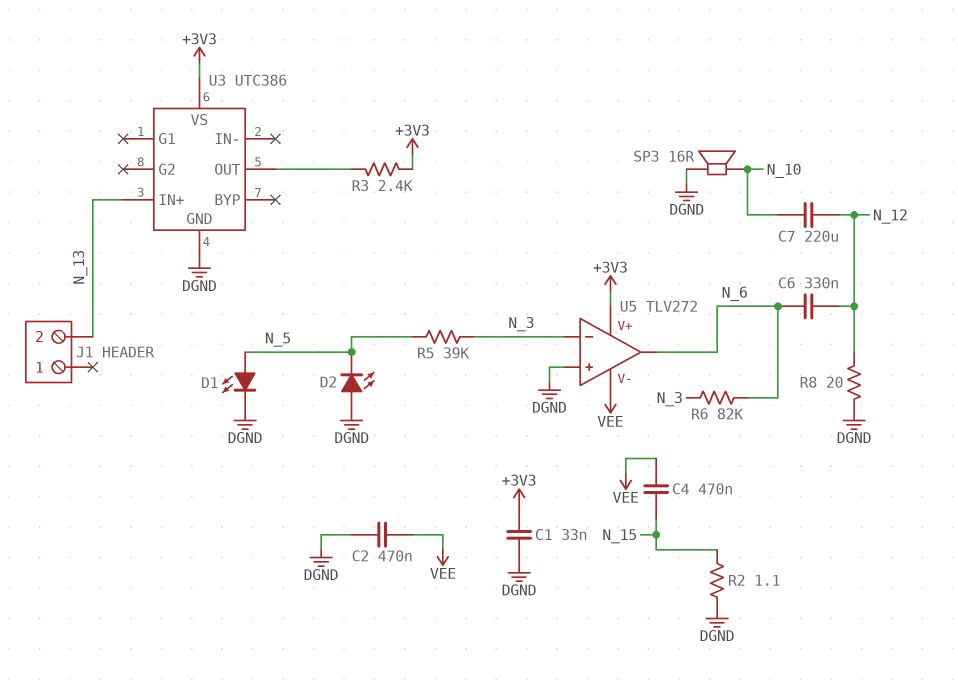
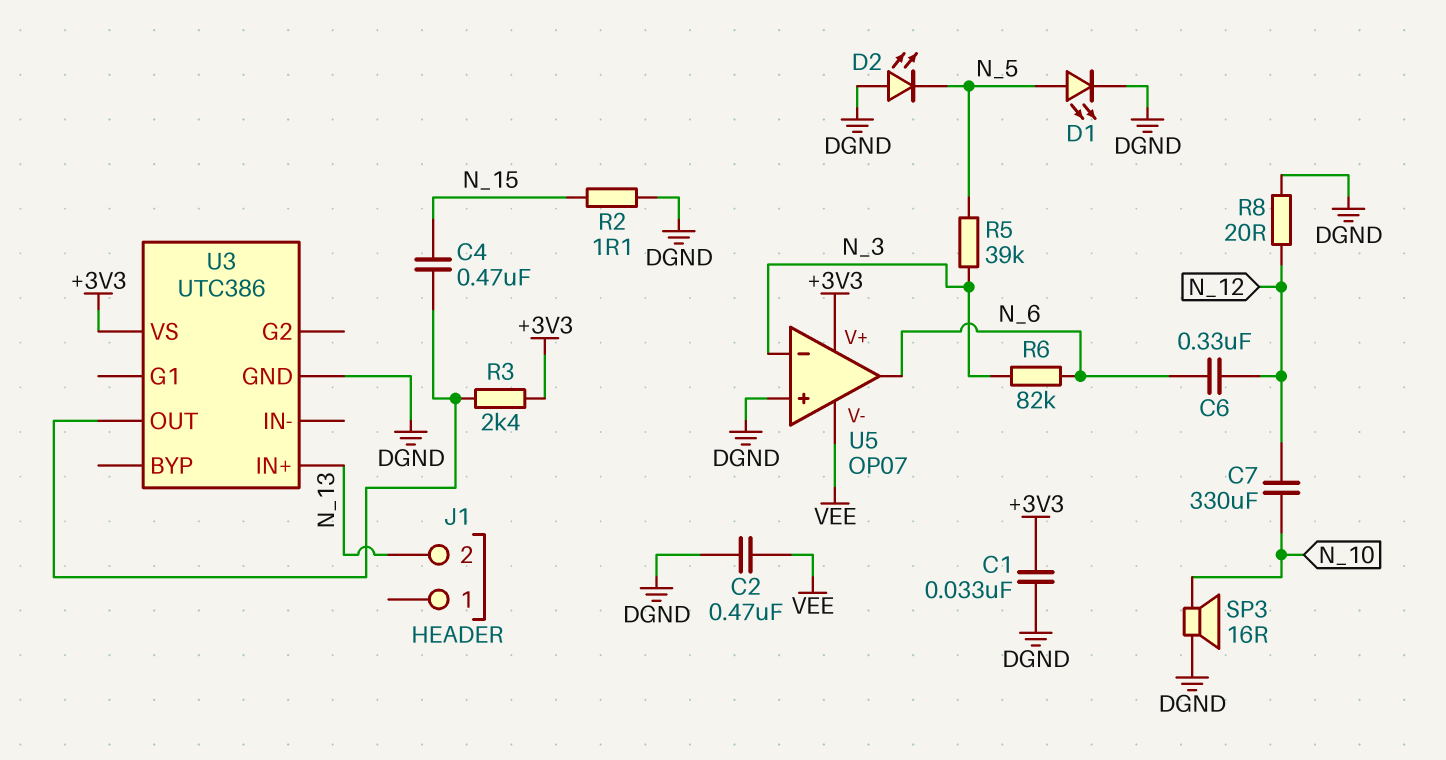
C4: 470nF (N_15, VEE) -> 470nF (N_15, U3/OUT)
C7: 220uF (N_10, N_12) -> 330uF (N_10, N_12)
U5: TLV272 -> OP07

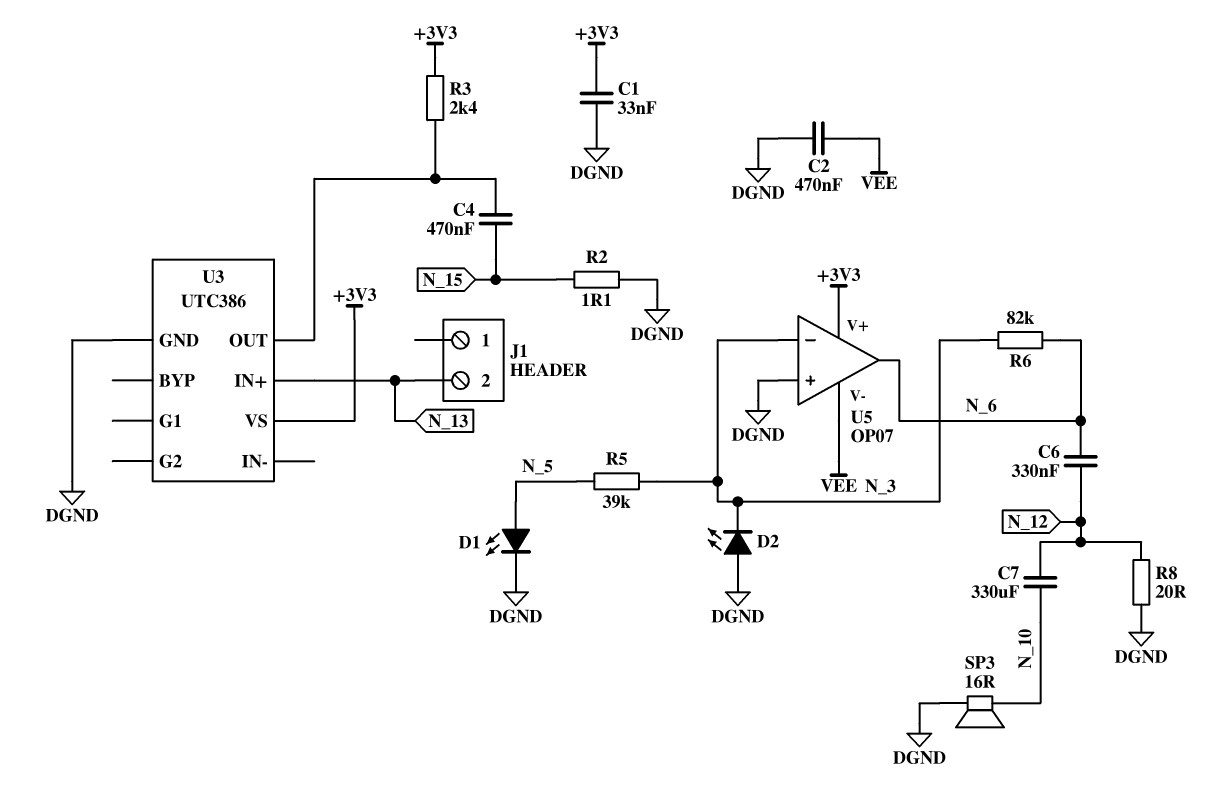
D2: LED (A DGND, K N_5) -> LED (A DGND, K N_3)

